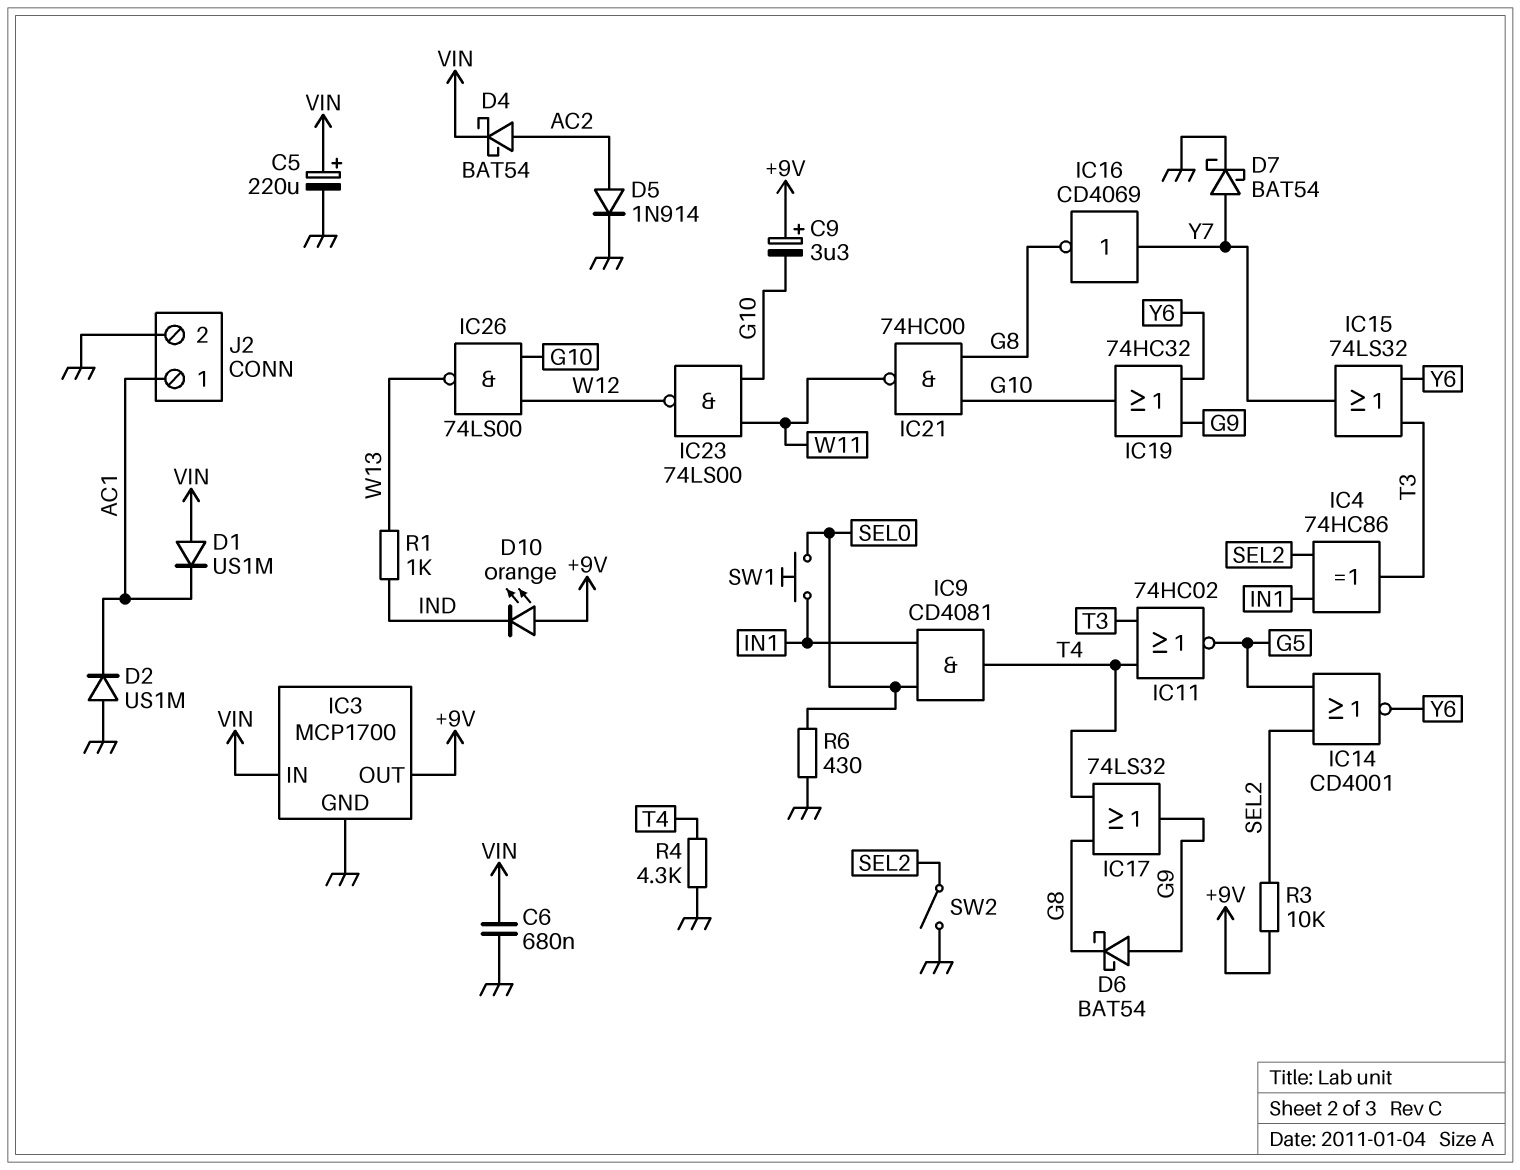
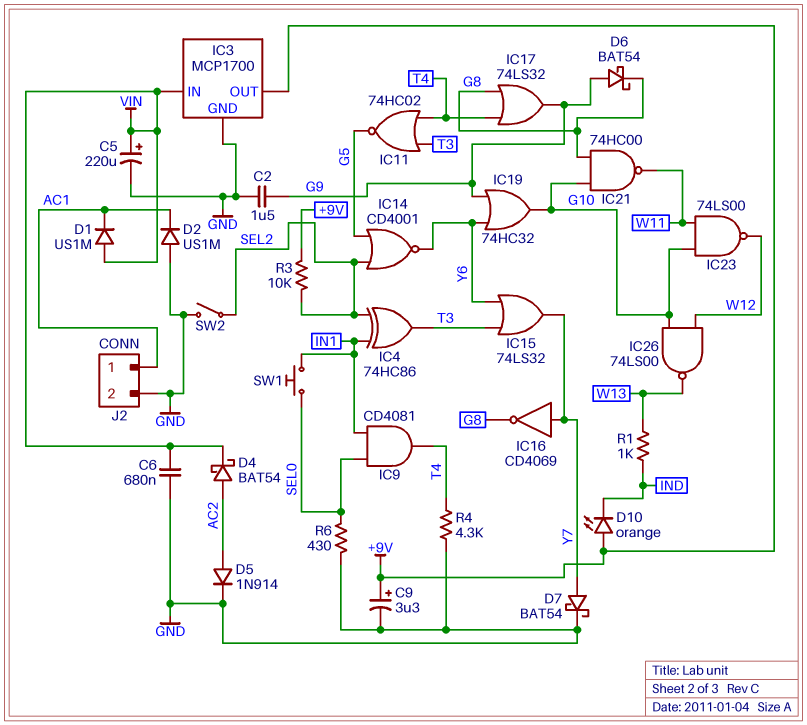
C2: none -> 1.5uF (G9, GND)
C9: 3.3uF (plus +9V, minus G10) -> 3.3uF (plus +9V, minus GND)

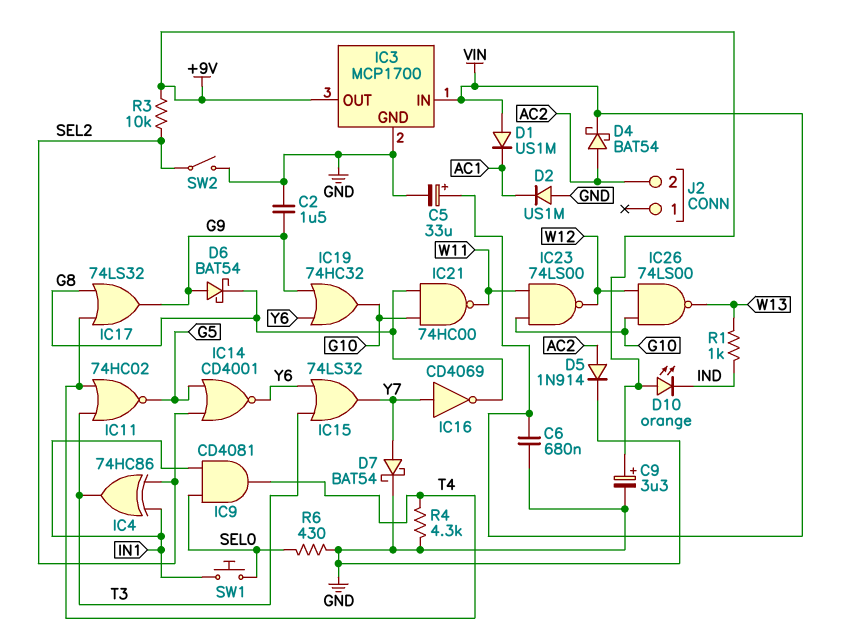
C5: 220uF (plus VIN, minus GND) -> 33uF (plus VIN, minus GND)
J2 pin 1: AC1 -> none
J2 pin 2: GND -> AC2

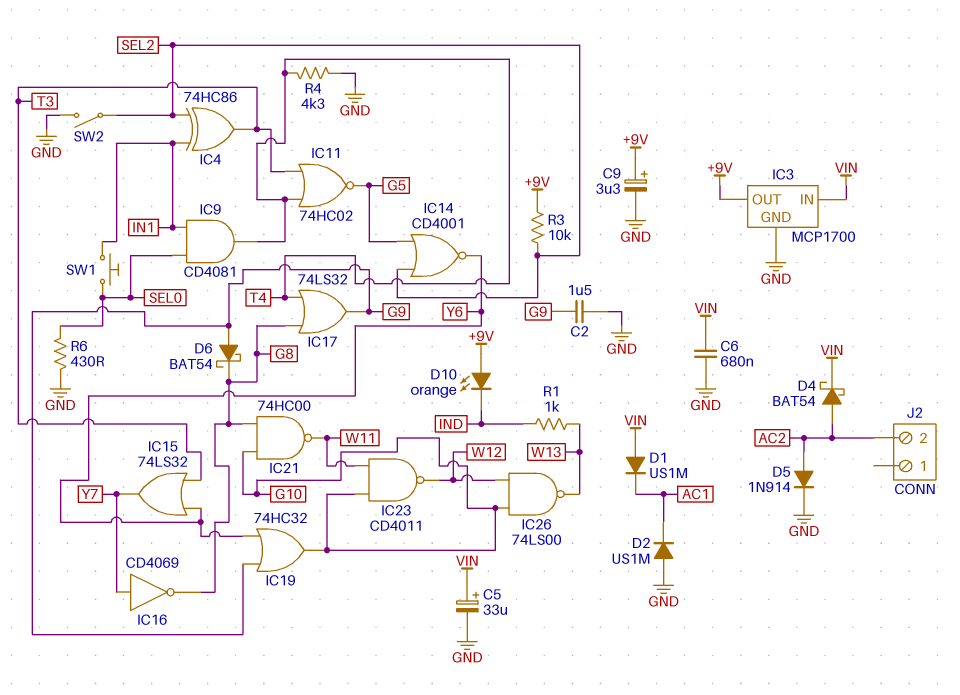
D7: schottky BAT54 (A Y7, K GND) -> none
IC23: NAND 74LS00 (in G10, in W11, out W12) -> NAND CD4011 (in G10, in W11, out W12)

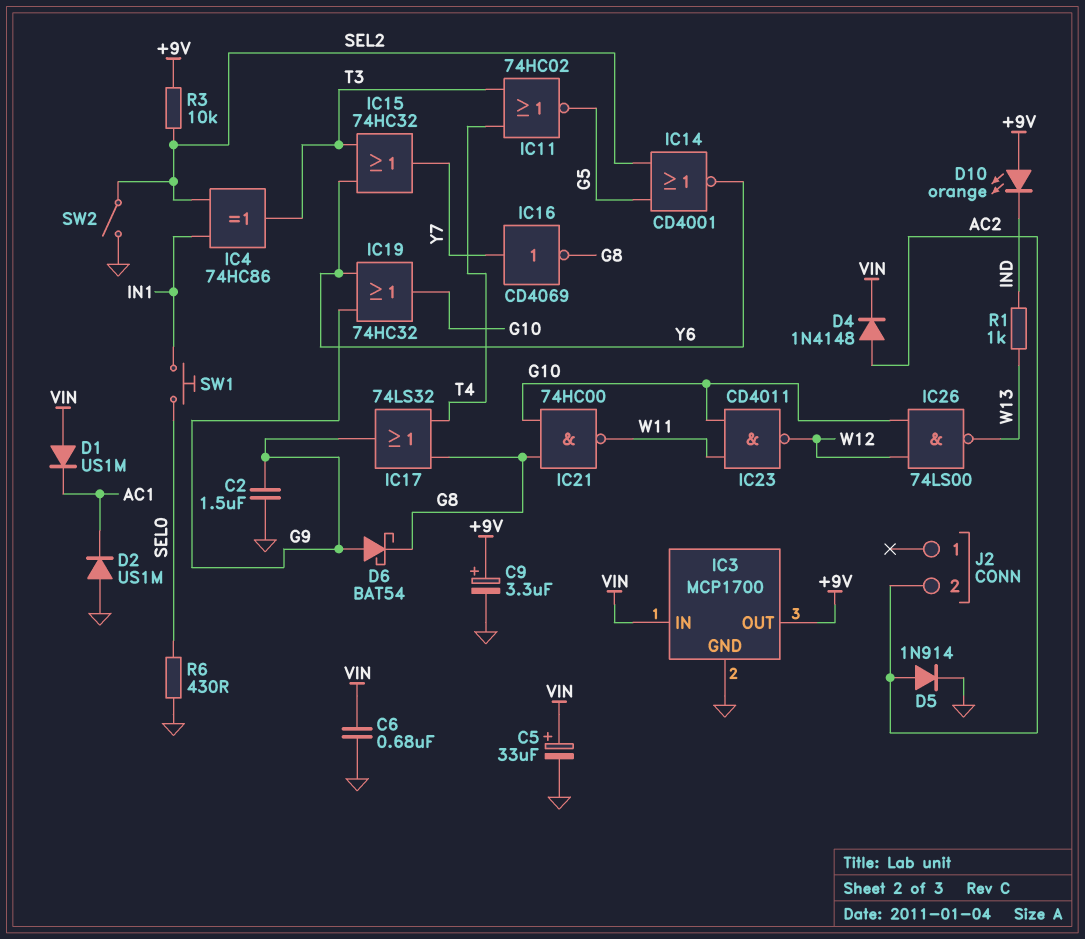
D4: schottky BAT54 (A AC2, K VIN) -> diode 1N4148 (A AC2, K VIN)
IC9: AND CD4081 (in IN1, in SEL0, out T4) -> none
IC15: OR 74LS32 (in T3, in Y6, out Y7) -> OR 74HC32 (in T3, in Y6, out Y7)
R4: 4.3k (GND, T4) -> none

